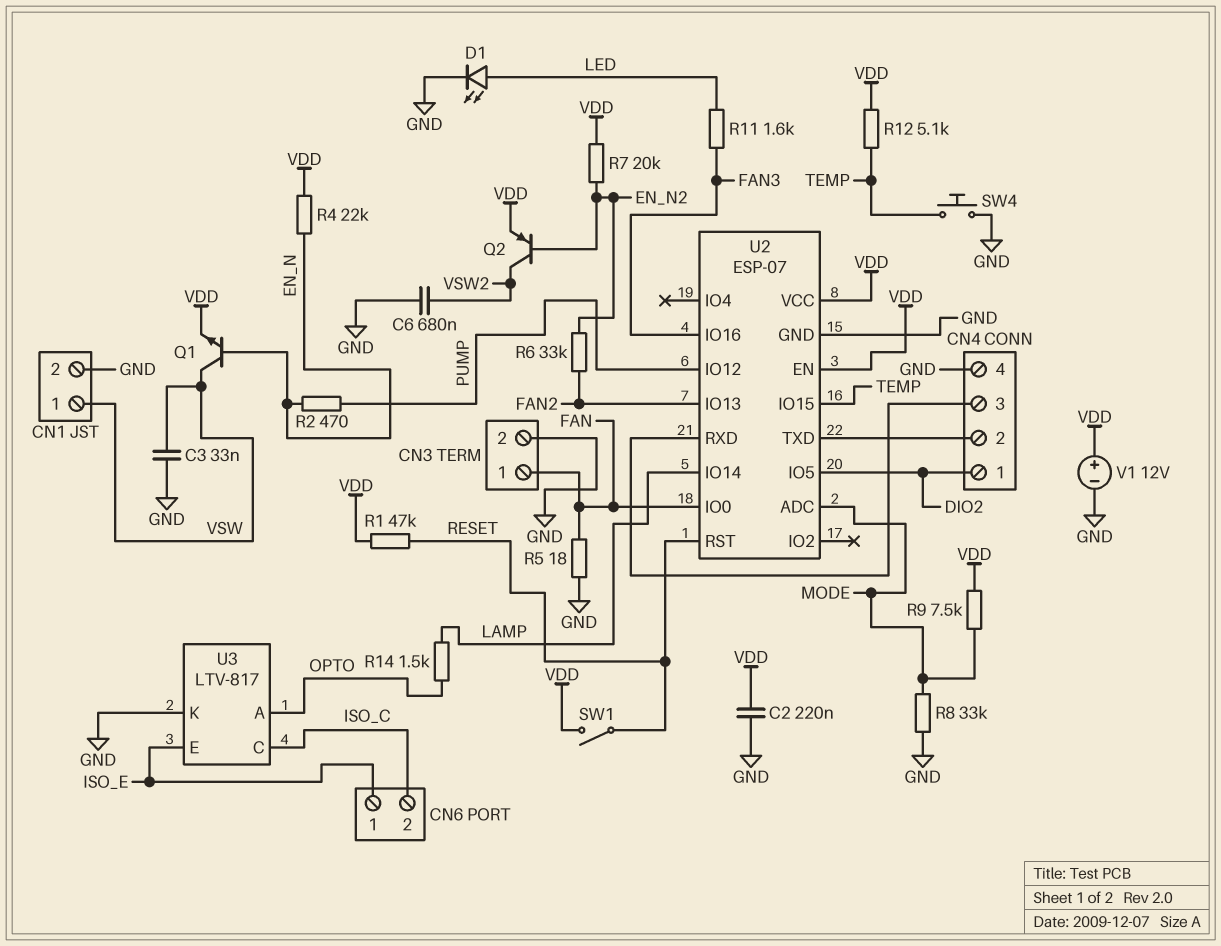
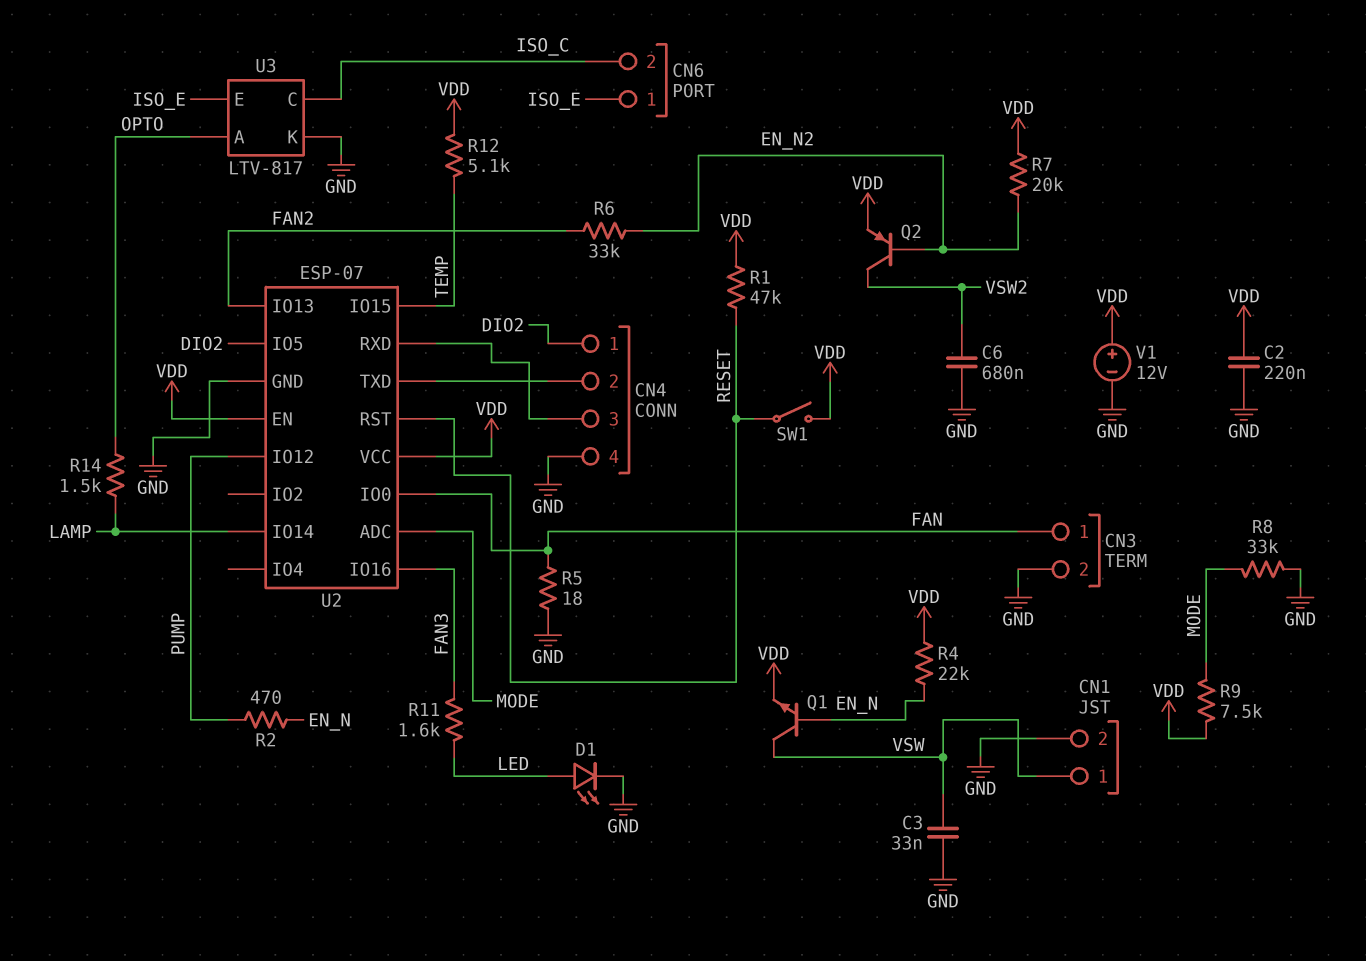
SW4: button (GND, TEMP) -> none

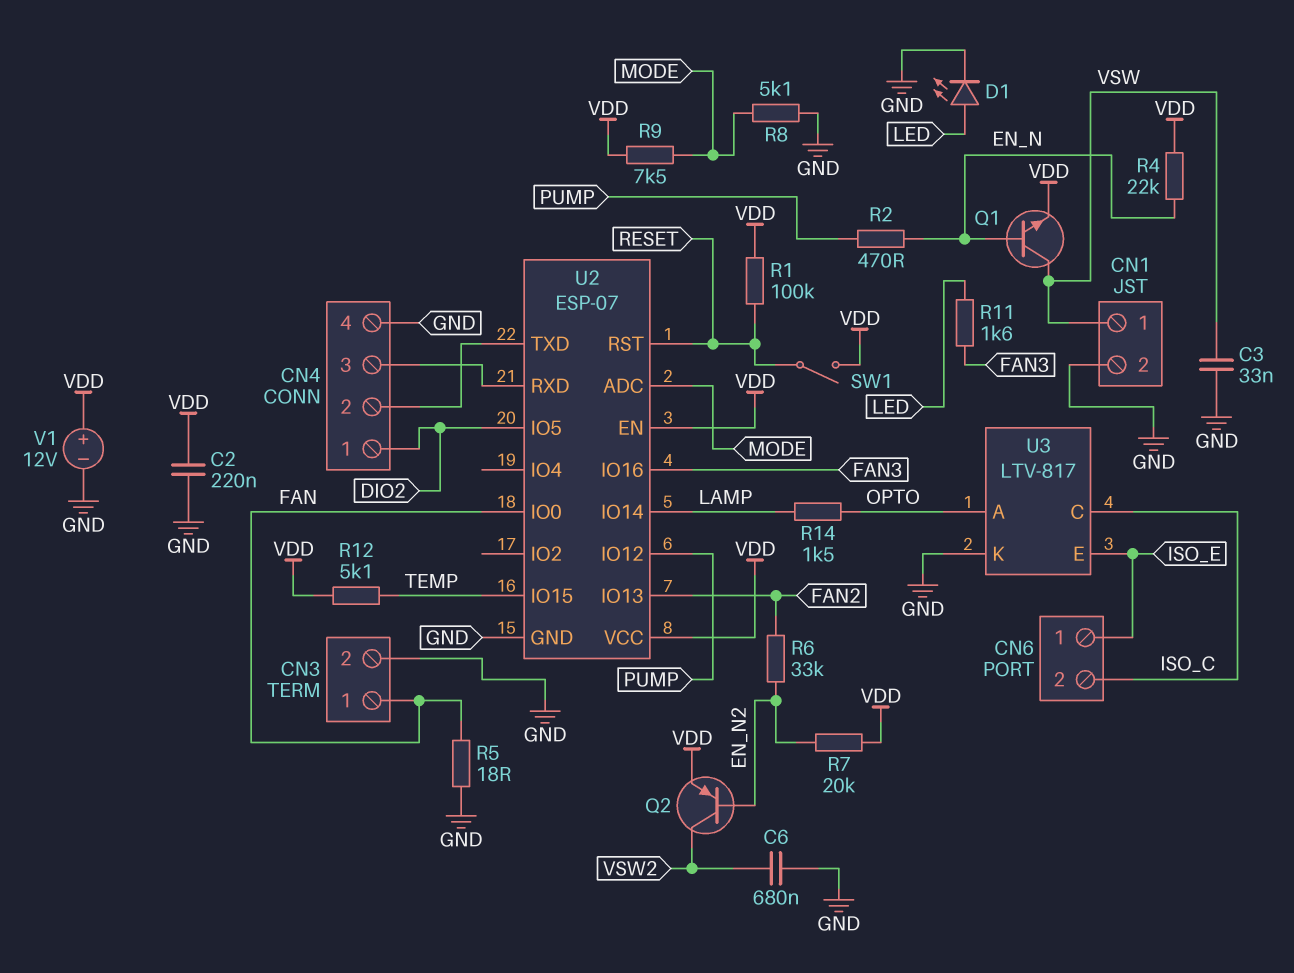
R1: 47k (RESET, VDD) -> 100k (RESET, VDD)
R8: 33k (GND, MODE) -> 5.1k (GND, MODE)

